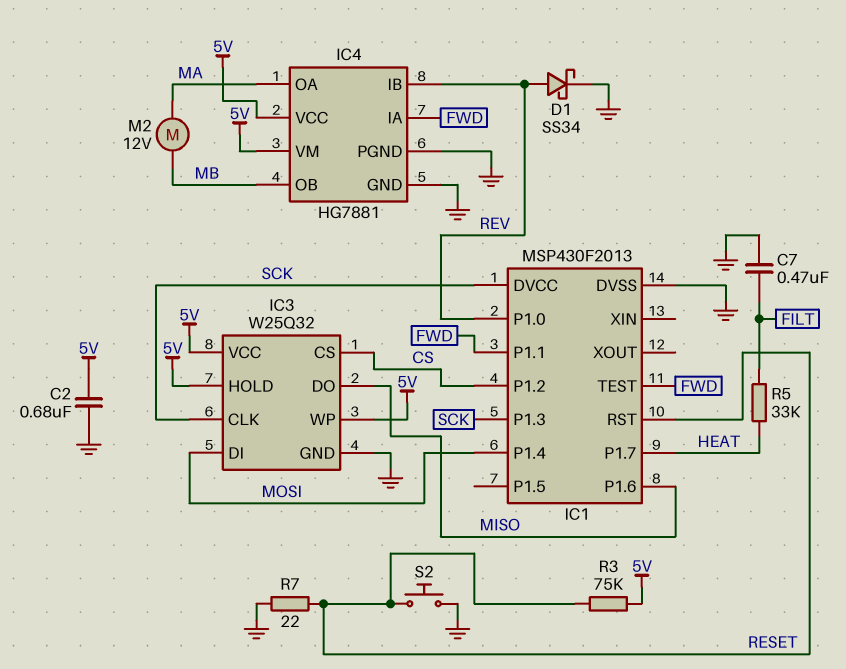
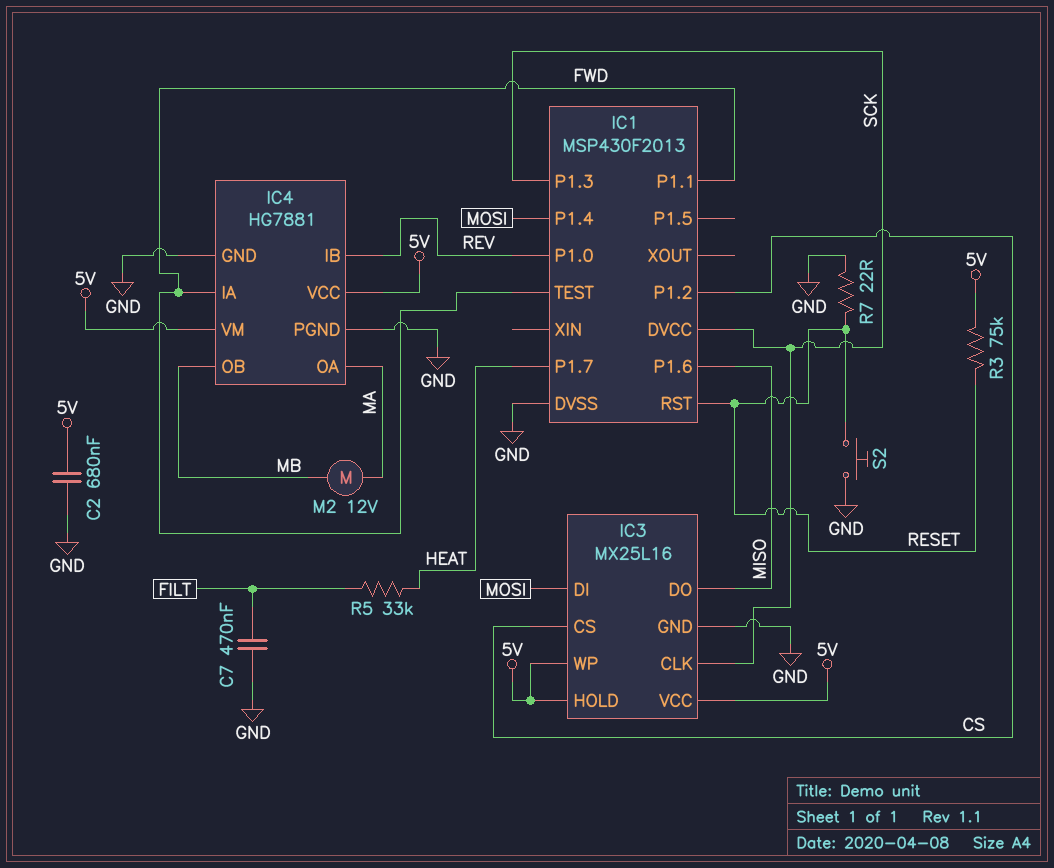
D1: schottky SS34 (A REV, K GND) -> none
IC3: W25Q32 -> MX25L16

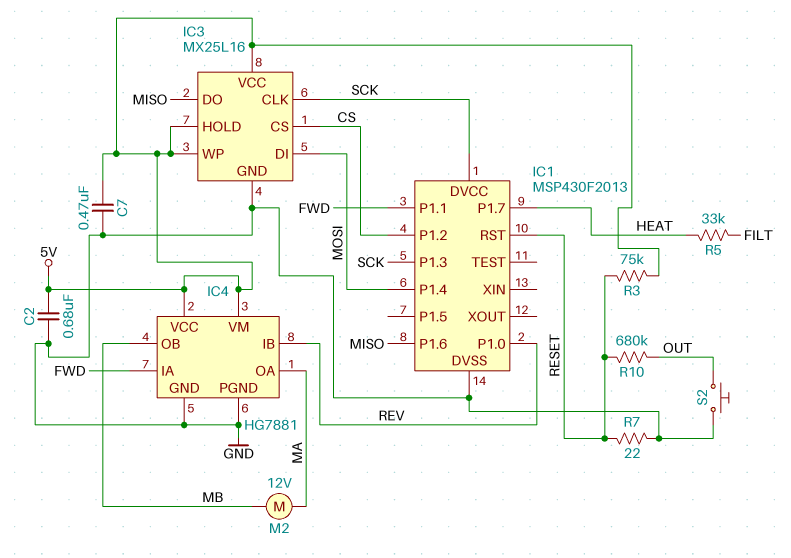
C7: 470nF (FILT, GND) -> 470nF (5V, GND)
IC1 pin TEST: FWD -> none
R10: none -> 680k (OUT, RESET)
S2: button (GND, RESET) -> button (GND, OUT)

